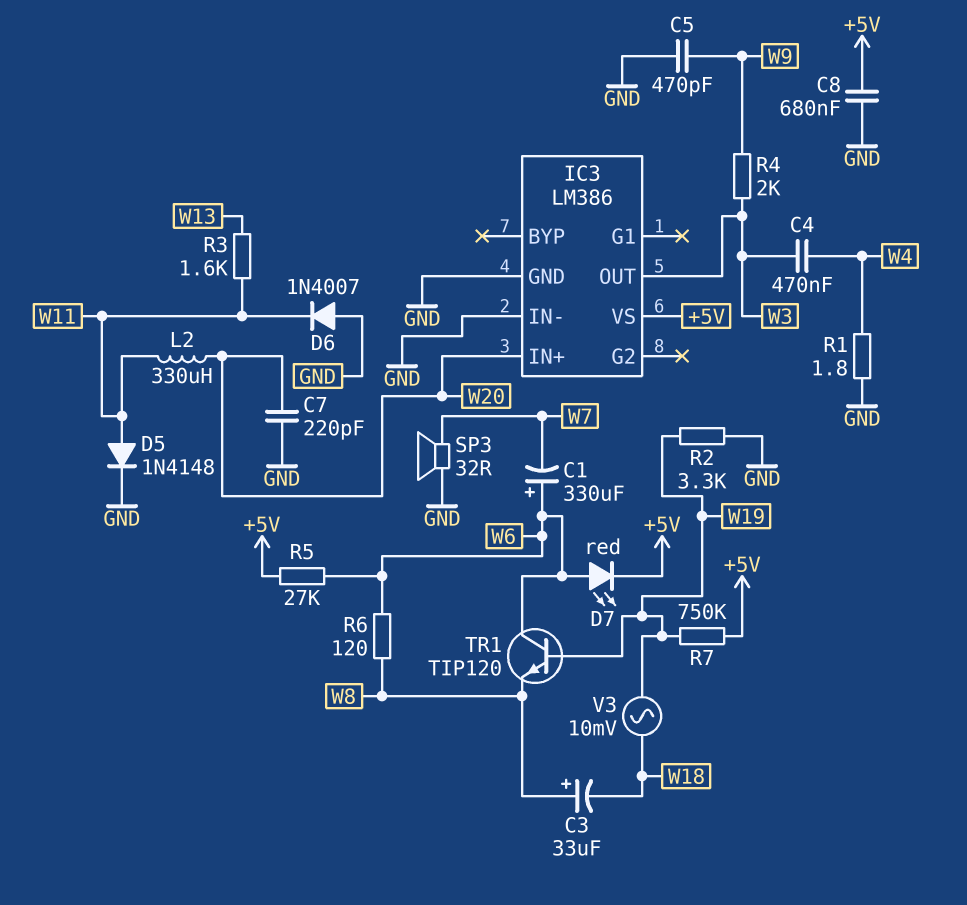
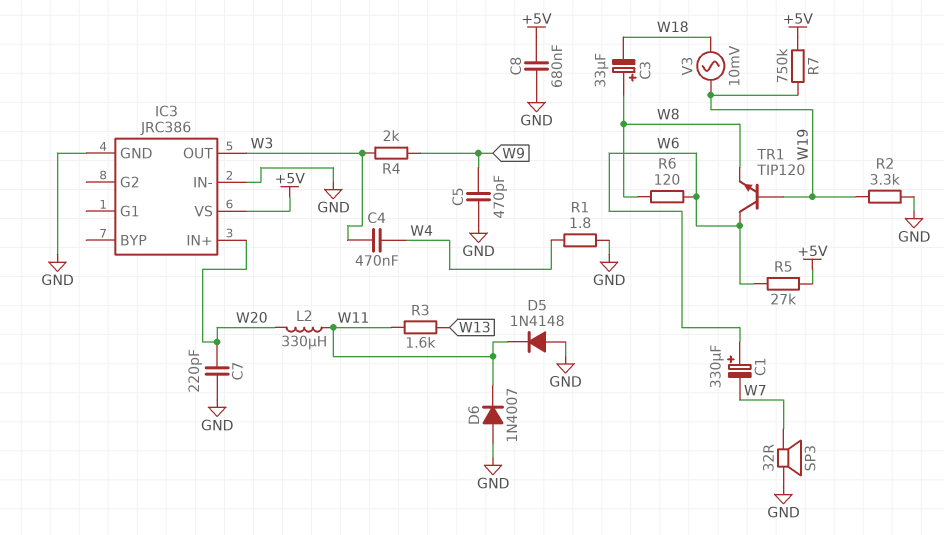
D5: diode 1N4148 (A W11, K GND) -> diode 1N4148 (A GND, K W11)
D7: LED red (A W6, K +5V) -> none
IC3: LM386 -> JRC386

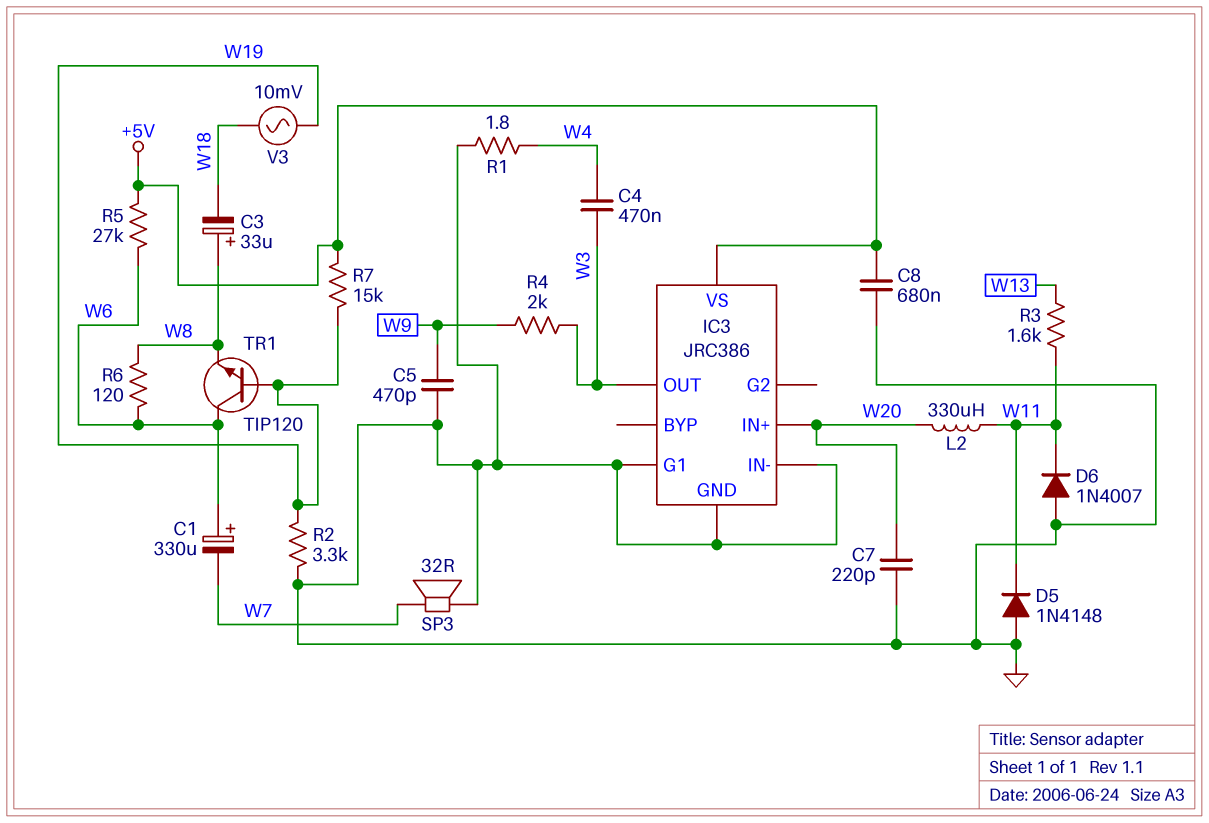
IC3 pin G1: none -> GND
R7: 750k (+5V, W19) -> 15k (+5V, W19)

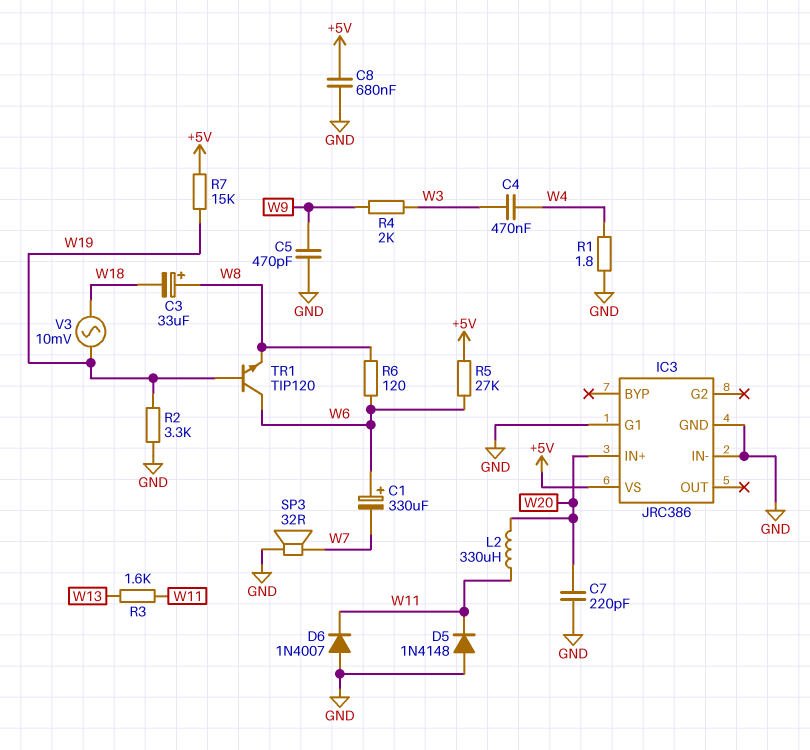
IC3 pin OUT: W3 -> none

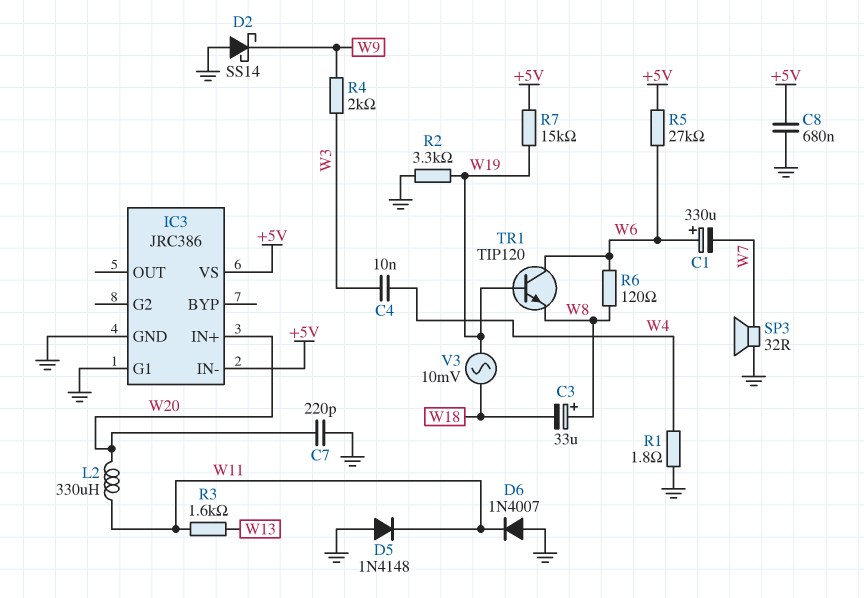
C4: 470nF (W3, W4) -> 10nF (W3, W4)
C5: 470pF (GND, W9) -> none
D2: none -> schottky SS14 (A GND, K W9)
IC3 pin IN-: GND -> +5V

